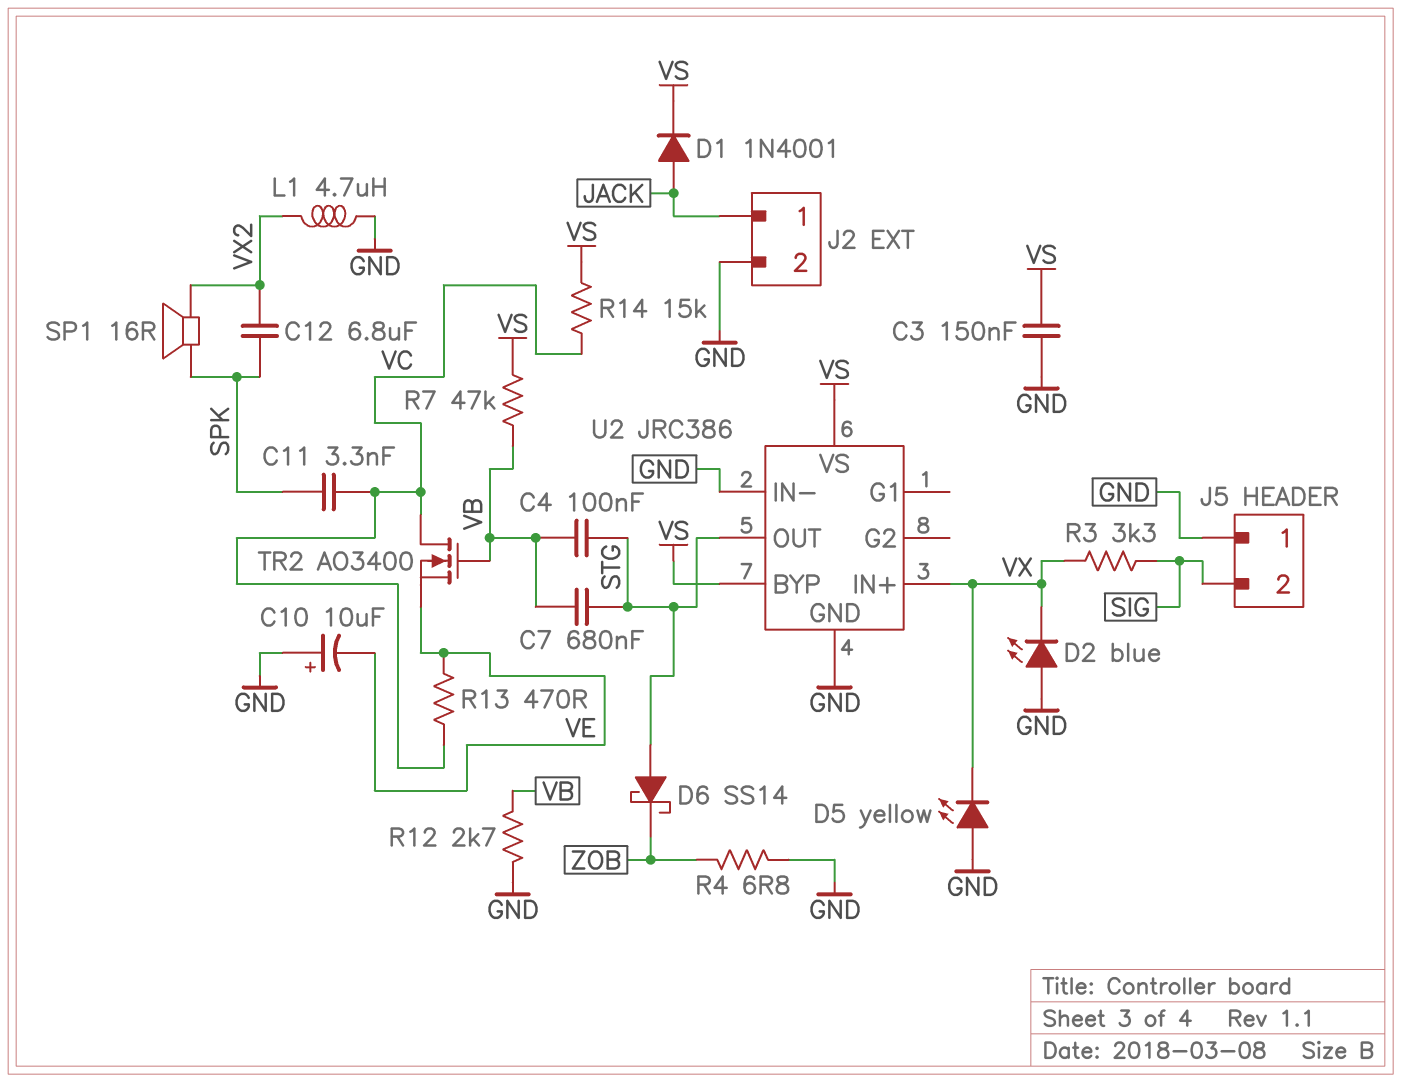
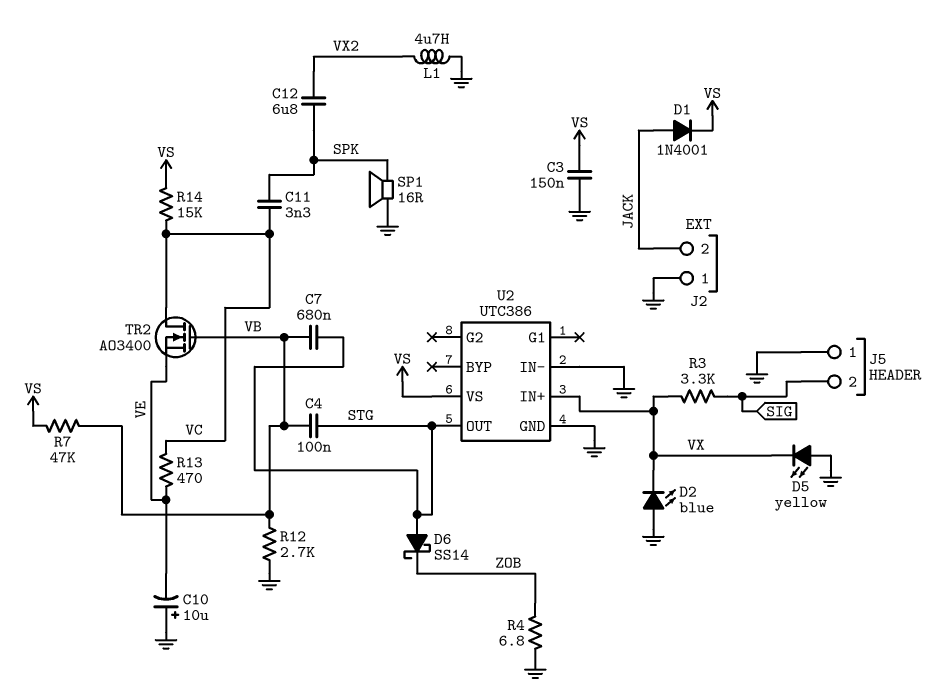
J2 pin 1: JACK -> GND
J2 pin 2: GND -> JACK
SP1: speaker 16R (SPK, VX2) -> speaker 16R (GND, SPK)
U2: JRC386 -> UTC386
U2 pin BYP: VS -> none

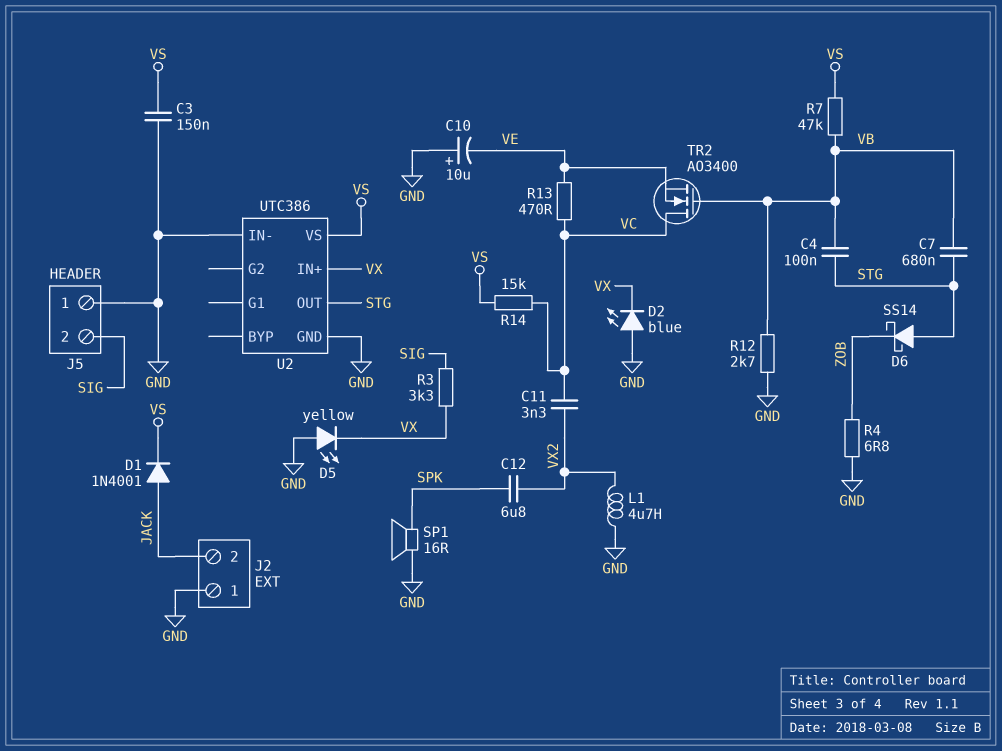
C11: 3.3nF (SPK, VC) -> 3.3nF (VC, VX2)

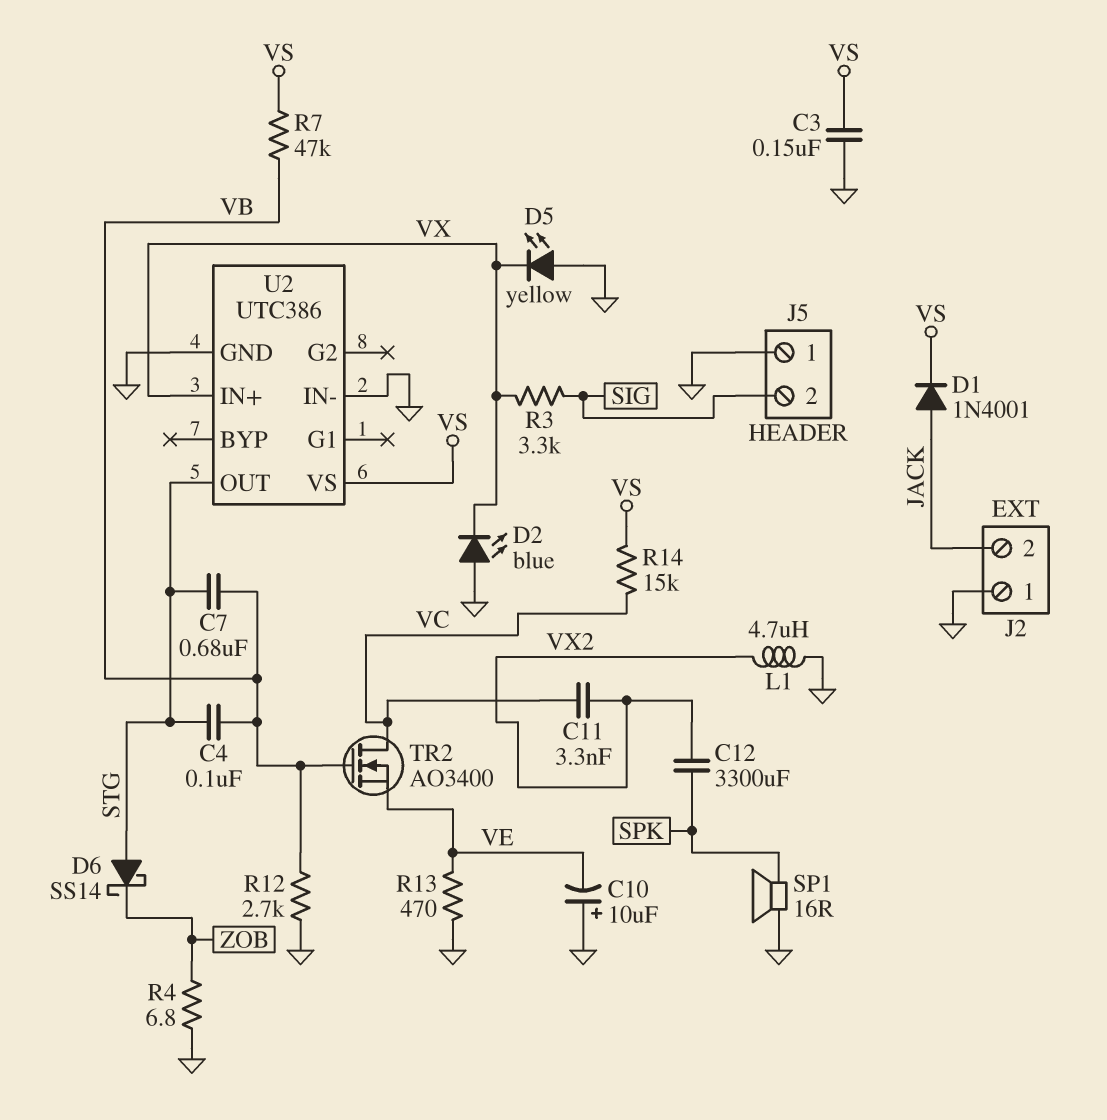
C12: 6.8uF (SPK, VX2) -> 3300uF (SPK, VX2)
R13: 470 (VC, VE) -> 470 (GND, VE)

